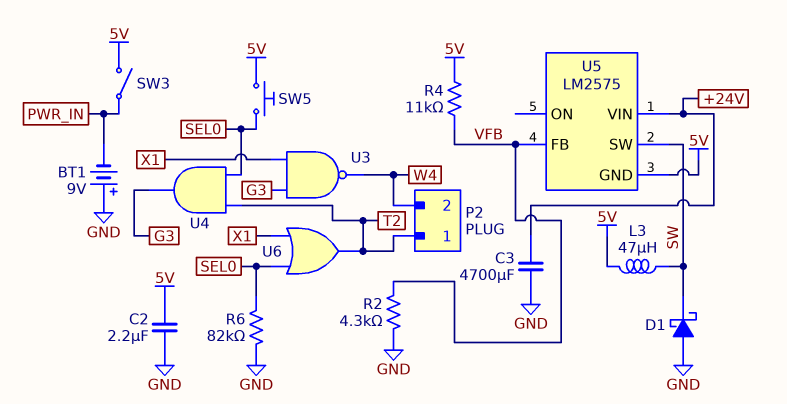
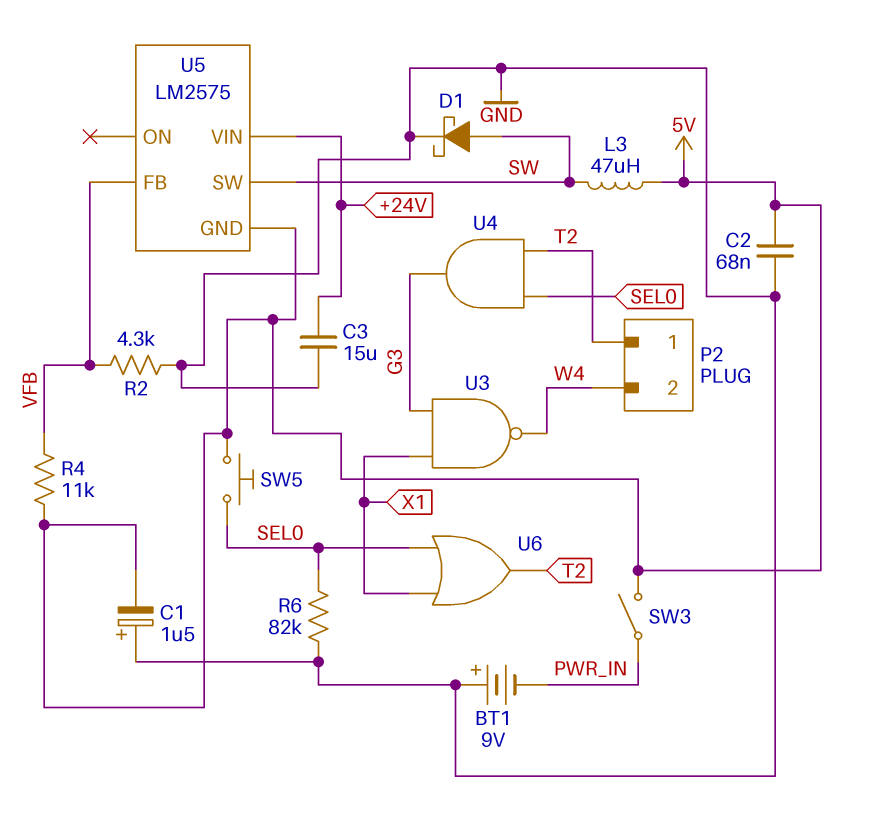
C1: none -> 1.5uF (plus GND, minus 5V)
C2: 2.2uF (5V, GND) -> 68nF (5V, GND)
C3: 4700uF (+24V, GND) -> 15uF (+24V, GND)
D1: schottky (A GND, K SW) -> schottky (A SW, K GND)

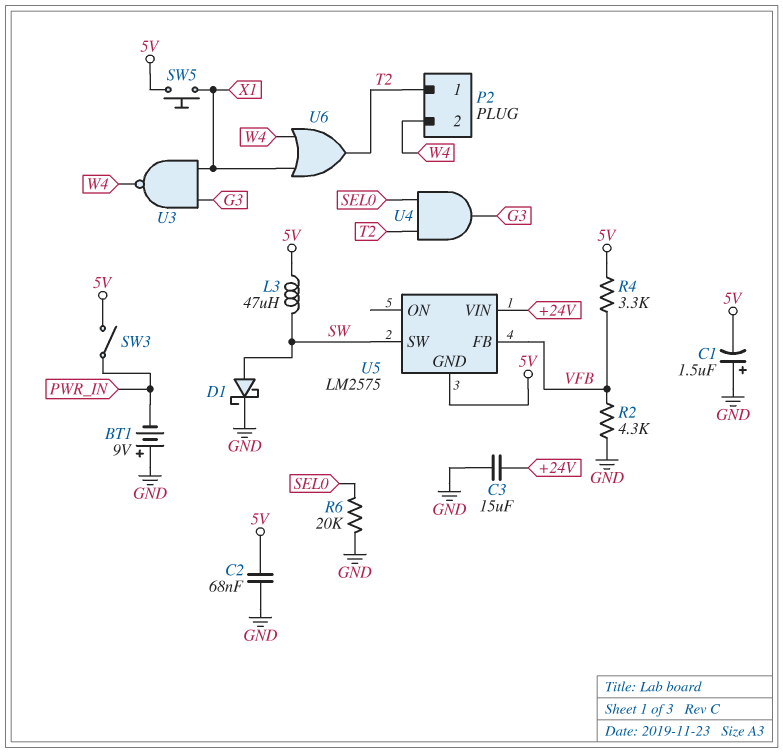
R4: 11k (5V, VFB) -> 3.3k (5V, VFB)
R6: 82k (GND, SEL0) -> 20k (GND, SEL0)
SW5: button (5V, SEL0) -> button (5V, X1)
U6: OR (in SEL0, in X1, out T2) -> OR (in W4, in X1, out T2)

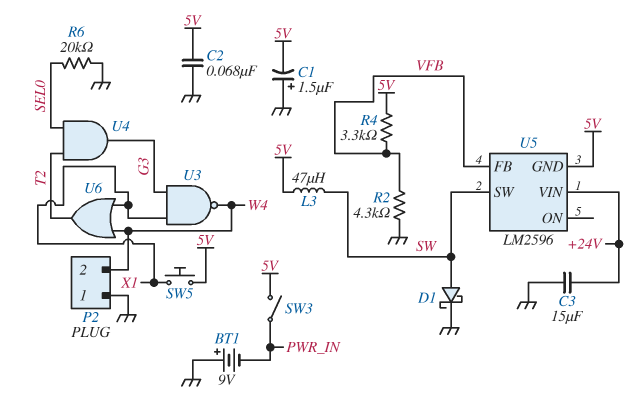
P2 pin 1: T2 -> GND
U5: LM2575 -> LM2596

